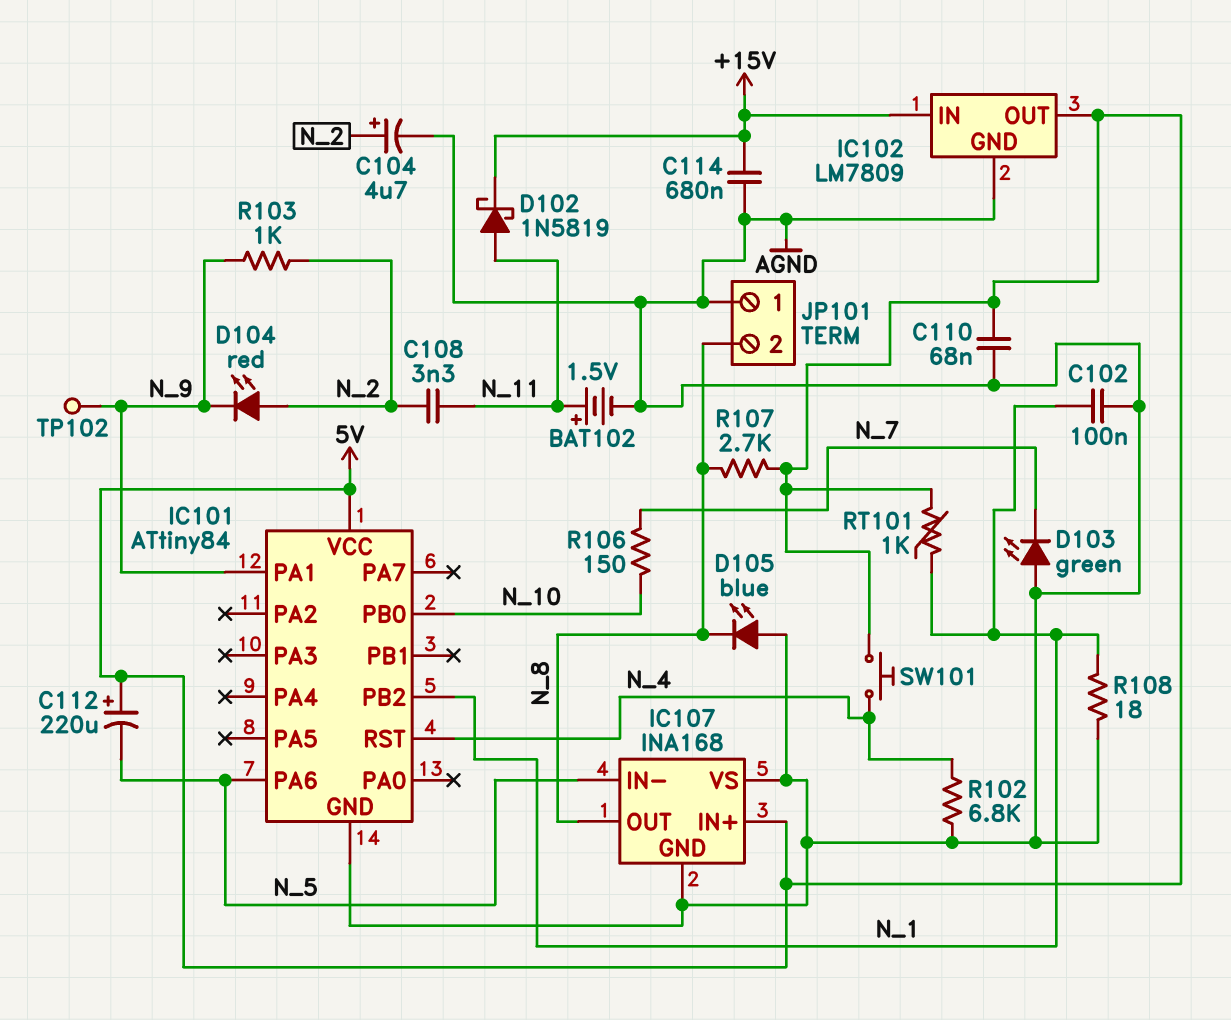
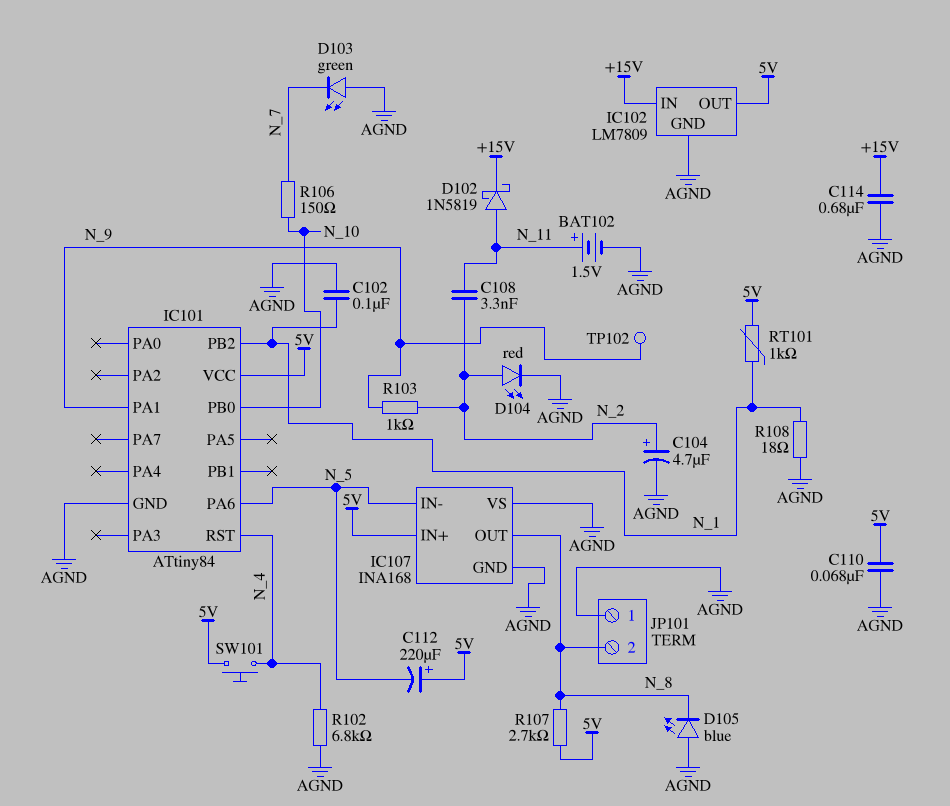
D104: LED red (A N_2, K N_9) -> LED red (A N_2, K AGND)

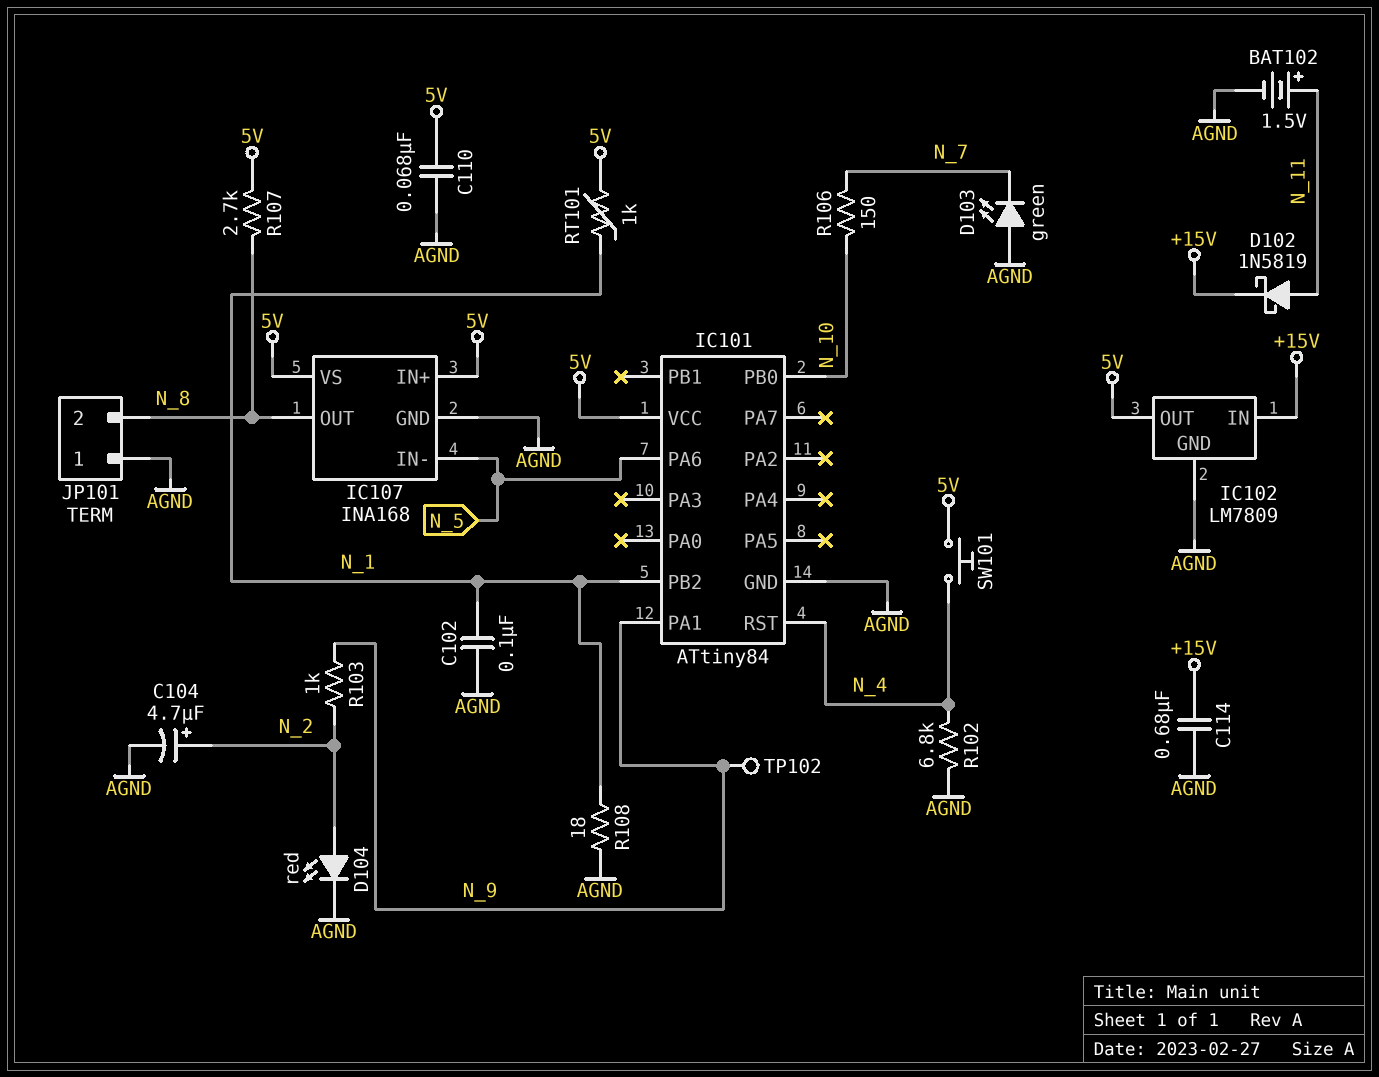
C108: 3.3nF (N_2, N_11) -> none
C112: 220uF (plus 5V, minus N_5) -> none
D105: LED blue (A AGND, K N_8) -> none
IC107 pin VS: AGND -> 5V

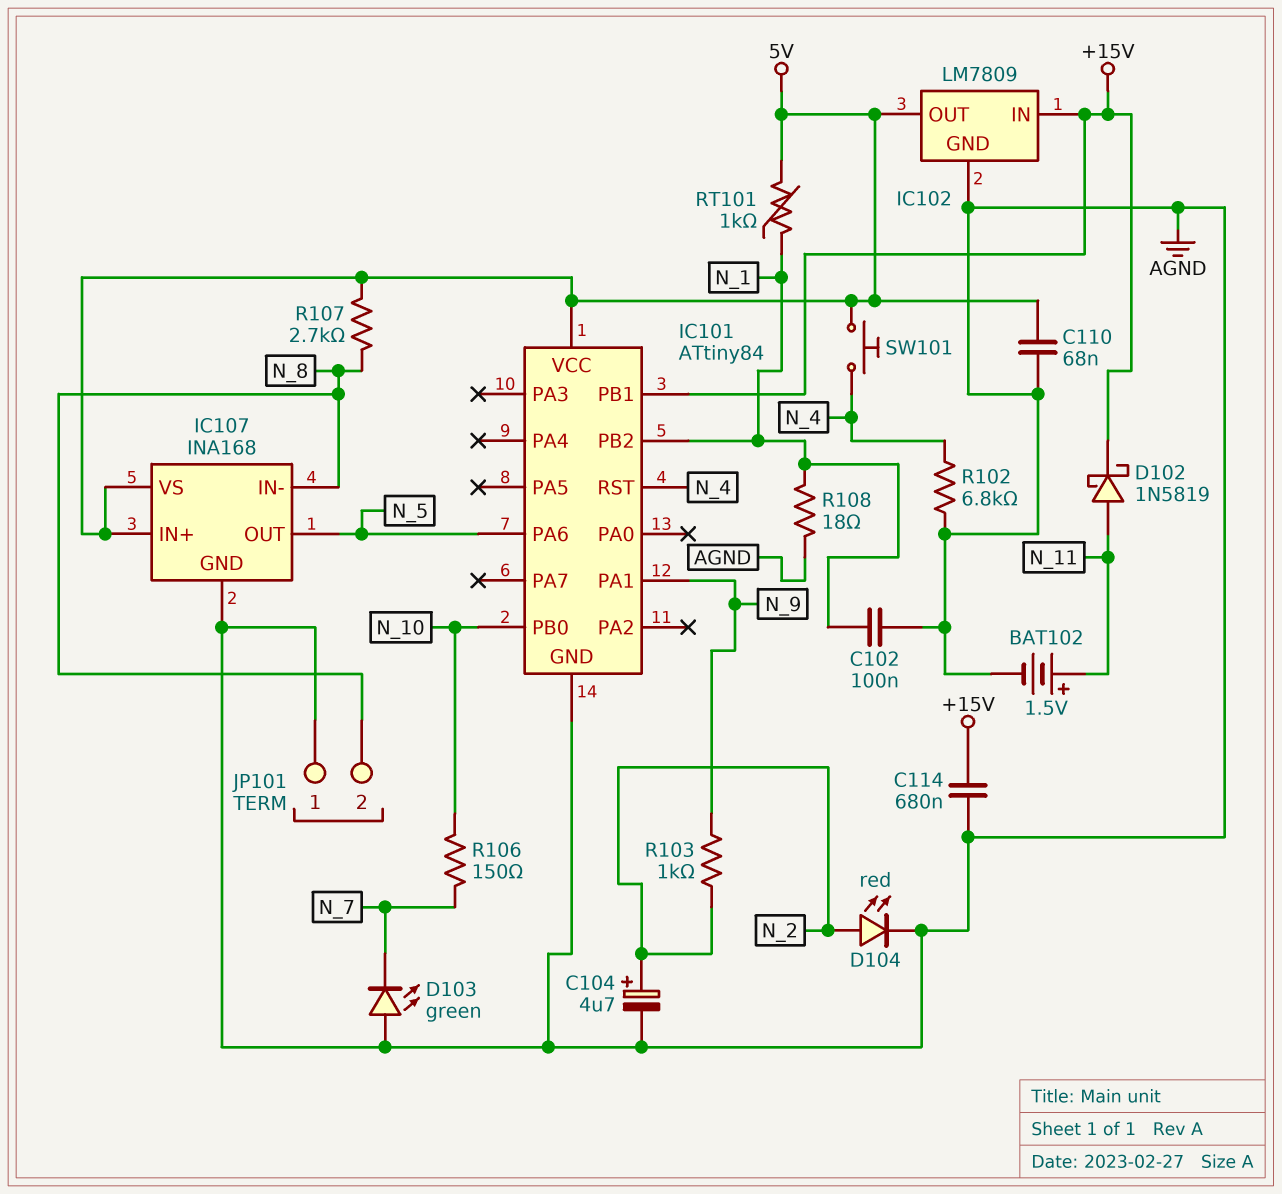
IC101 pin PB1: none -> +15V
IC107 pin IN-: N_5 -> N_8
IC107 pin OUT: N_8 -> N_5
TP102: test point (N_9) -> none

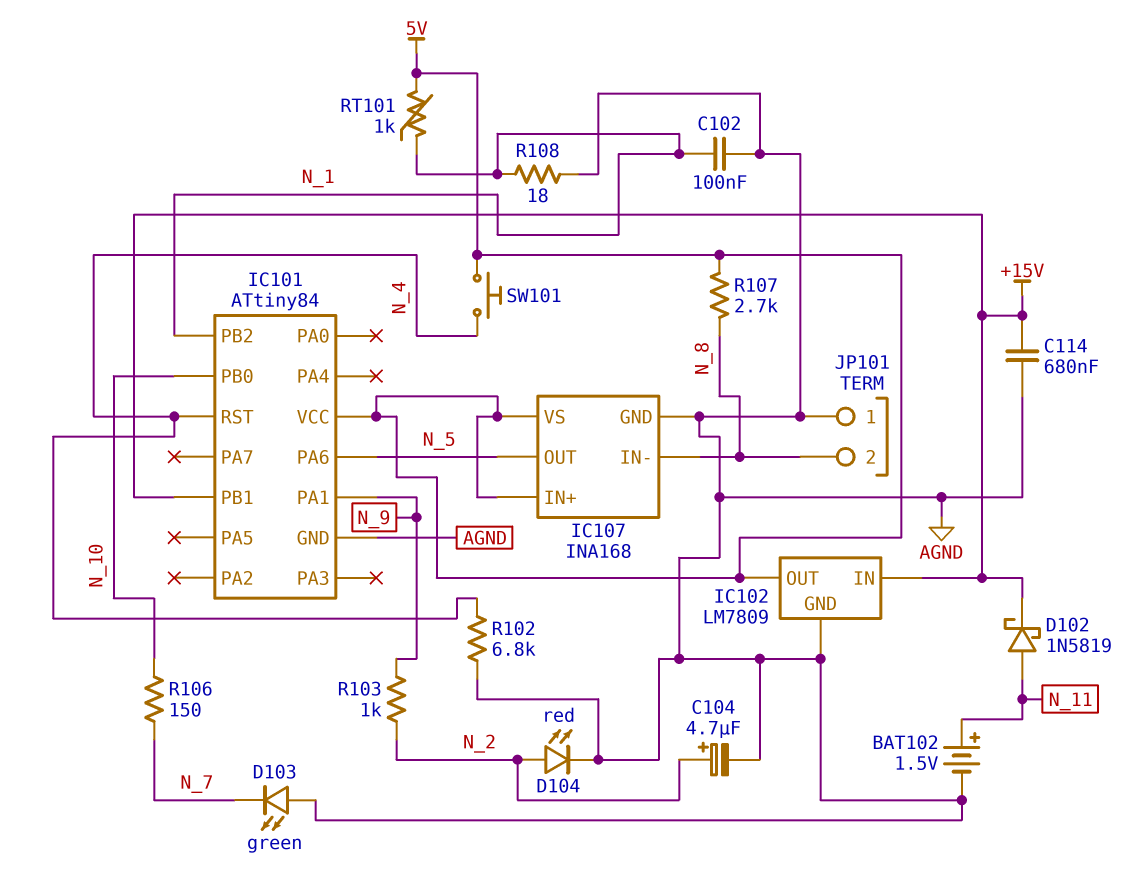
C110: 68nF (5V, AGND) -> none

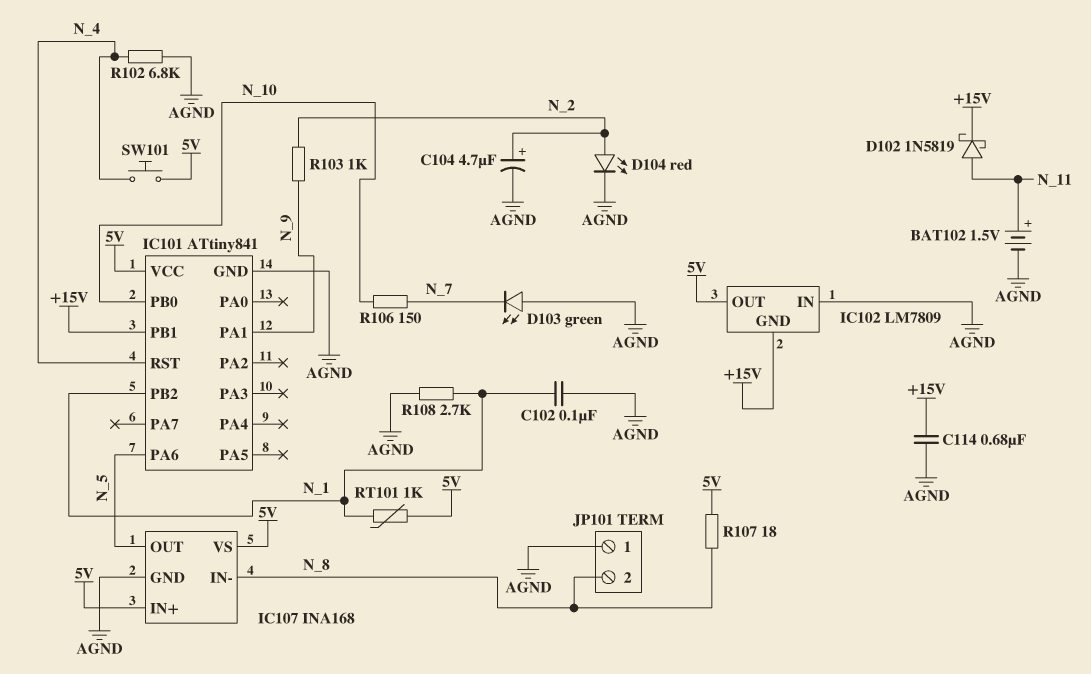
IC101: ATtiny84 -> ATtiny841
IC102 pin GND: AGND -> +15V
IC102 pin IN: +15V -> AGND
R107: 2.7k (5V, N_8) -> 18 (5V, N_8)
R108: 18 (AGND, N_1) -> 2.7k (AGND, N_1)

